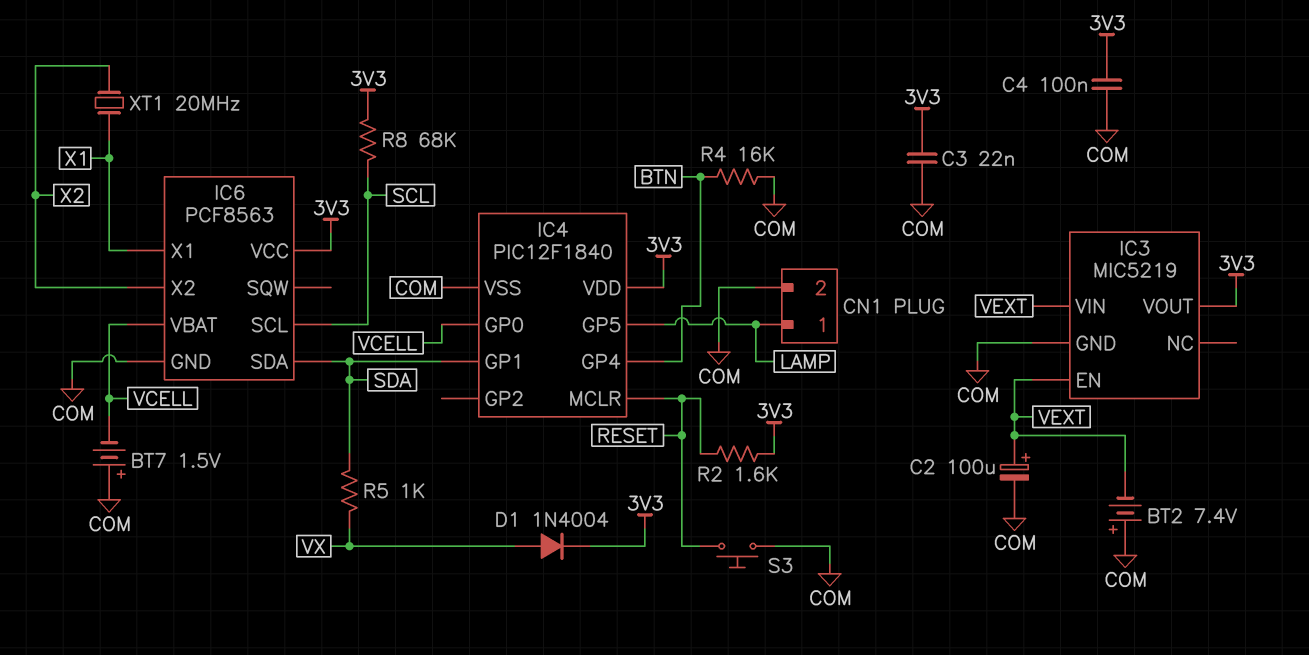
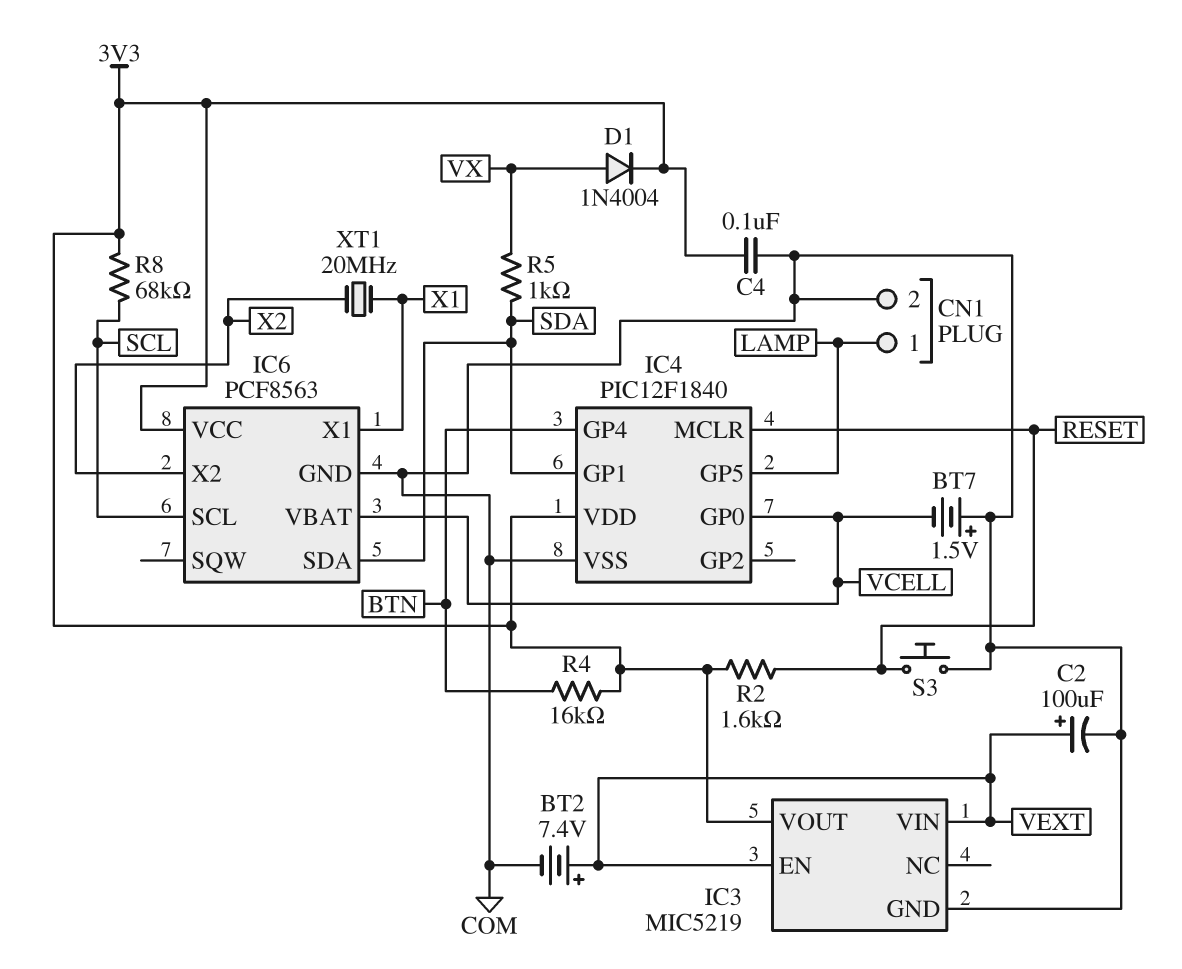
BT2: 7.4V (plus COM, minus VEXT) -> 7.4V (plus VEXT, minus COM)
C3: 22nF (3V3, COM) -> none
R4: 16k (BTN, COM) -> 16k (3V3, BTN)

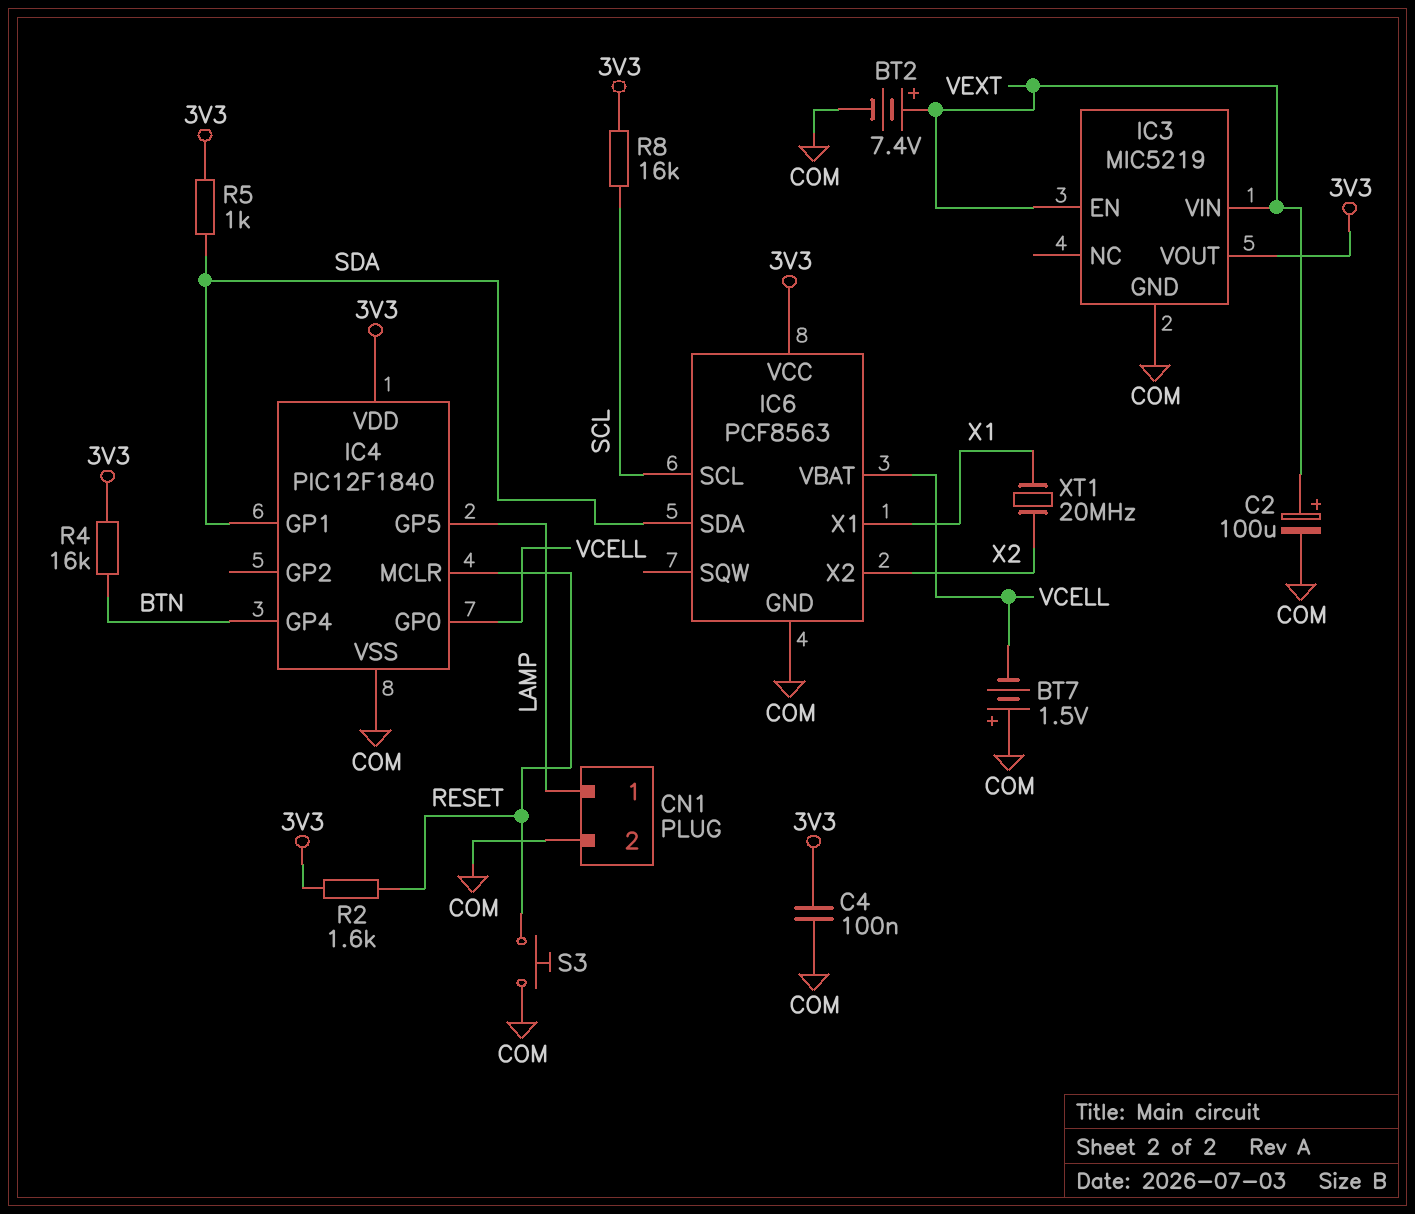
D1: diode 1N4004 (A VX, K 3V3) -> none
R5: 1k (SDA, VX) -> 1k (3V3, SDA)
R8: 68k (3V3, SCL) -> 16k (3V3, SCL)

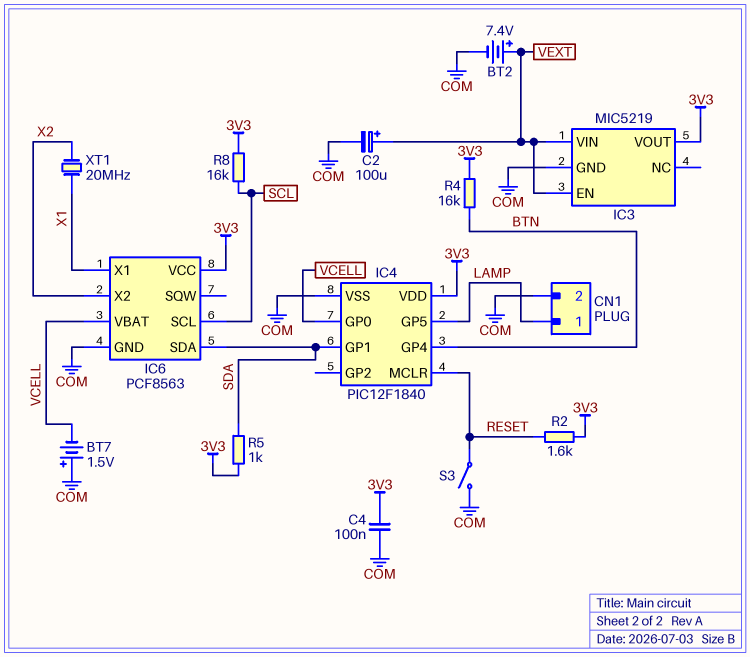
S3: button (COM, RESET) -> switch (COM, RESET)

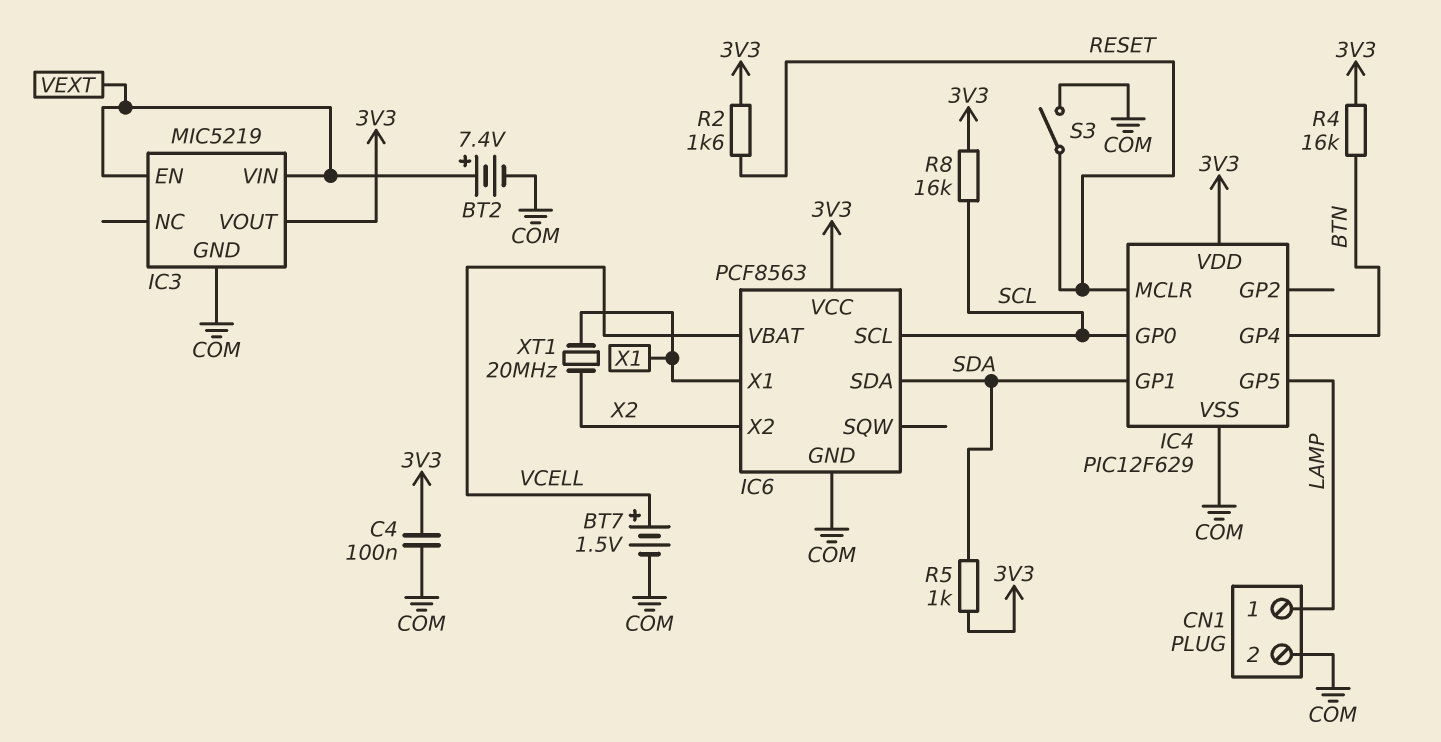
BT7: 1.5V (plus COM, minus VCELL) -> 1.5V (plus VCELL, minus COM)
C2: 100uF (plus VEXT, minus COM) -> none
IC4: PIC12F1840 -> PIC12F629
IC4 pin GP0: VCELL -> SCL

